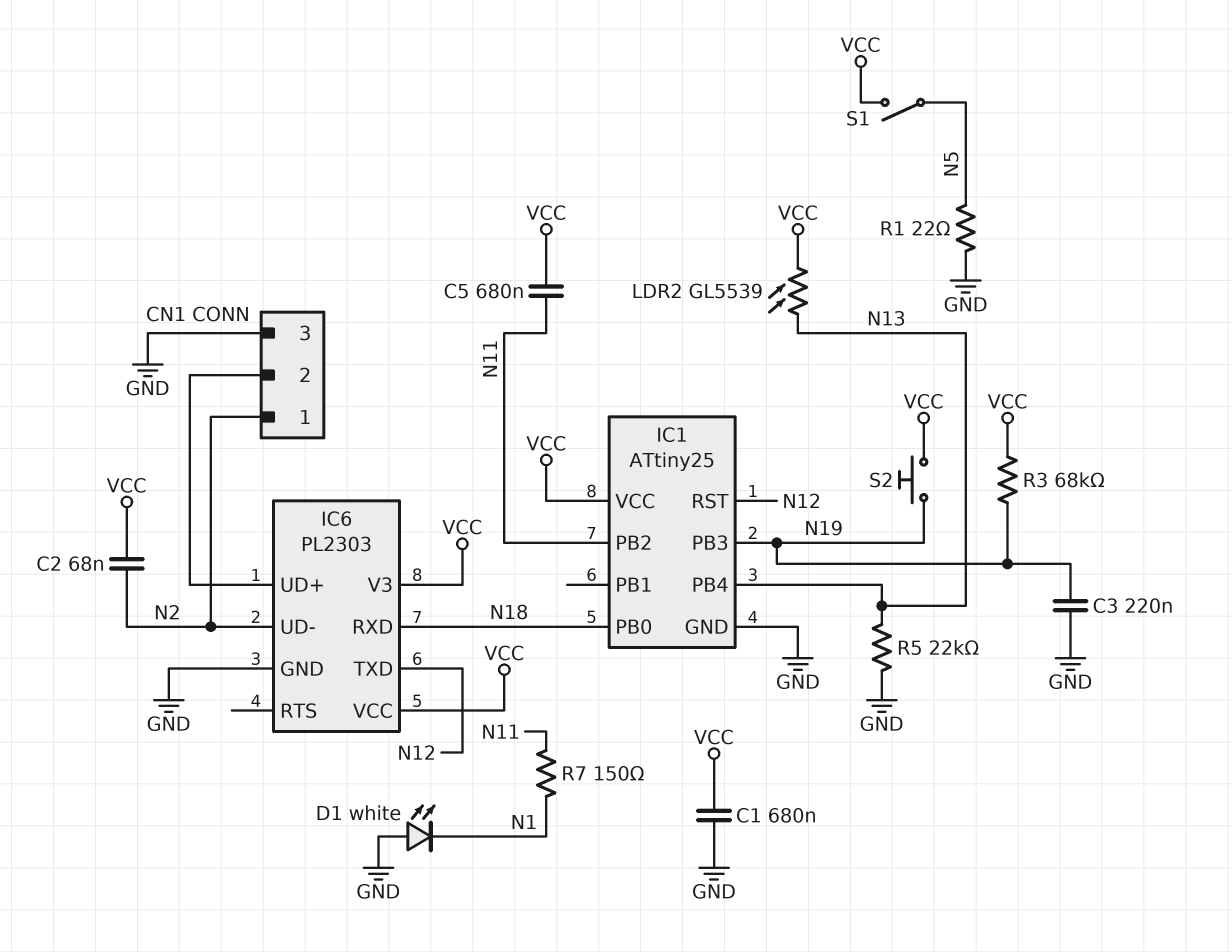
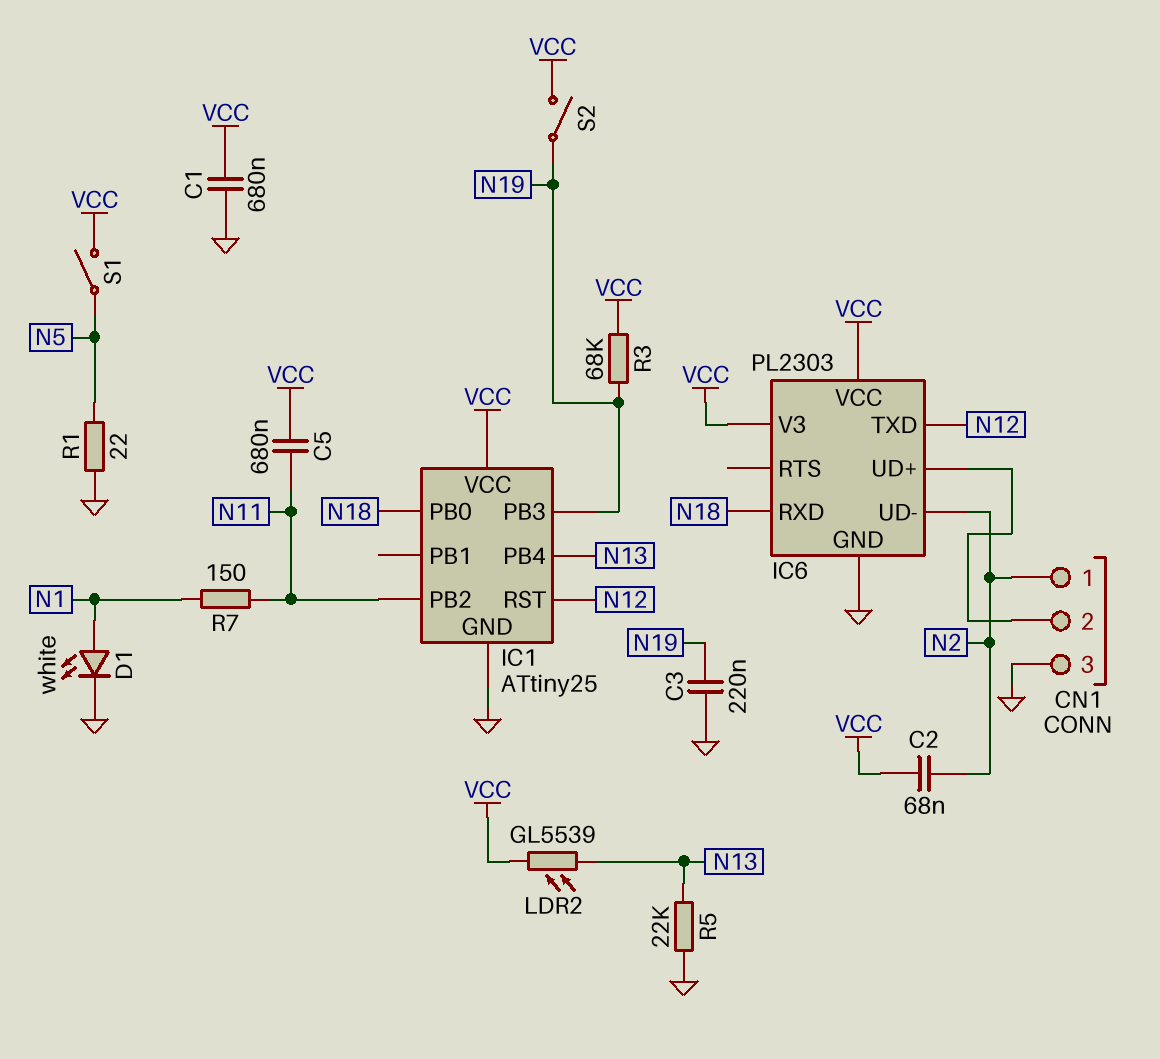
D1: LED white (A GND, K N1) -> LED white (A N1, K GND)
S2: button (N19, VCC) -> switch (N19, VCC)

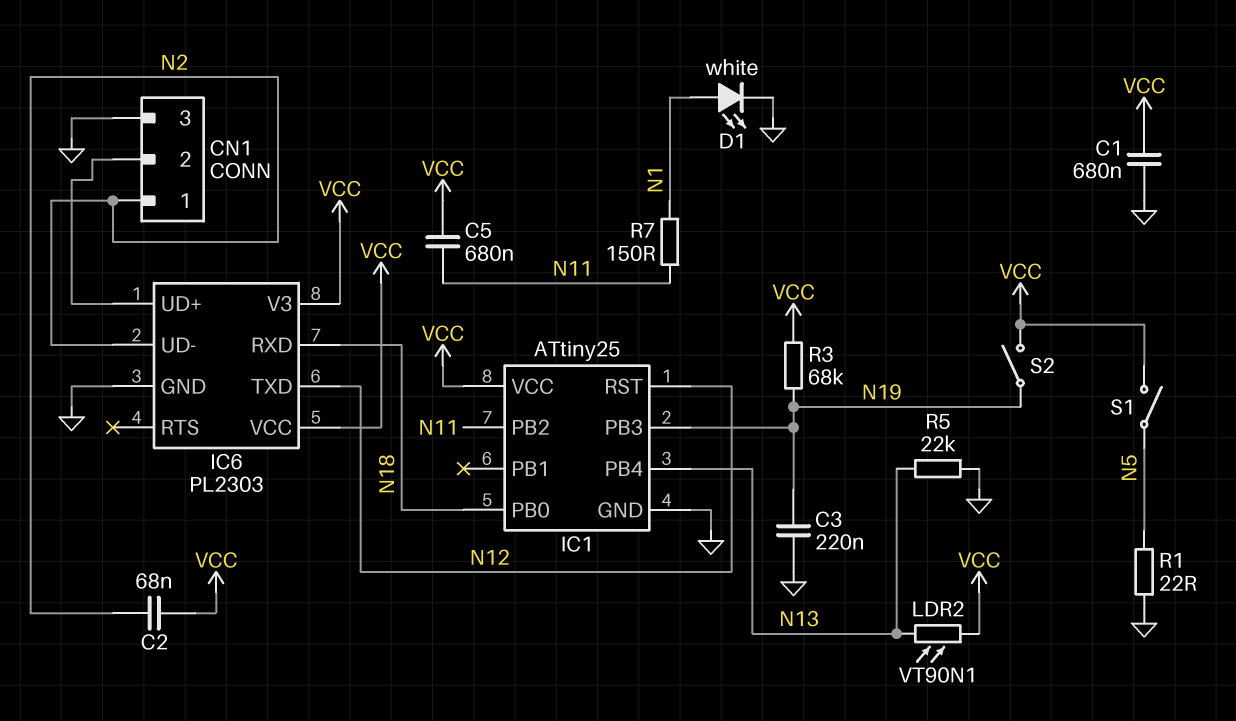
LDR2: GL5539 (N13, VCC) -> VT90N1 (N13, VCC)

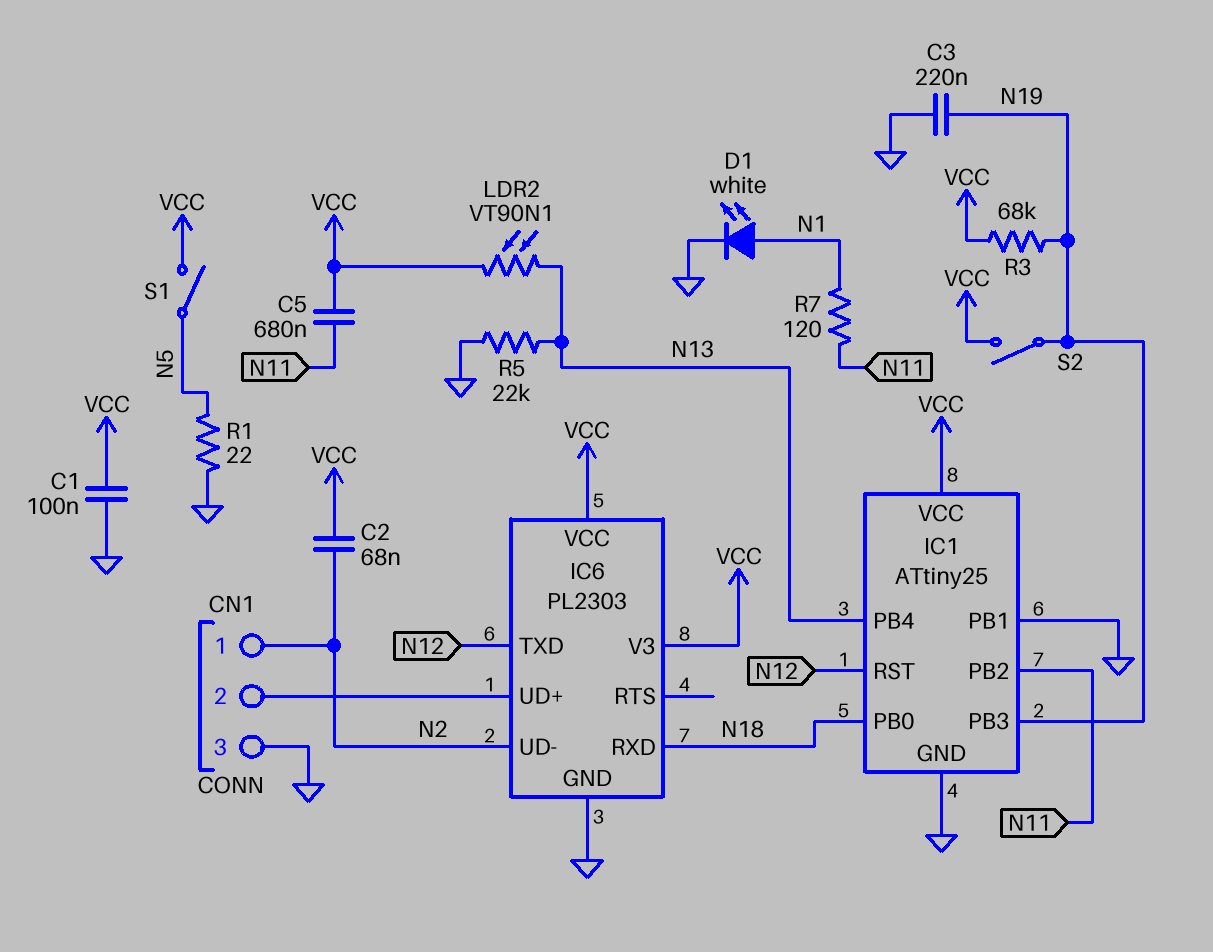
C1: 680nF (GND, VCC) -> 100nF (GND, VCC)
IC1 pin PB1: none -> GND
R7: 150 (N1, N11) -> 120 (N1, N11)

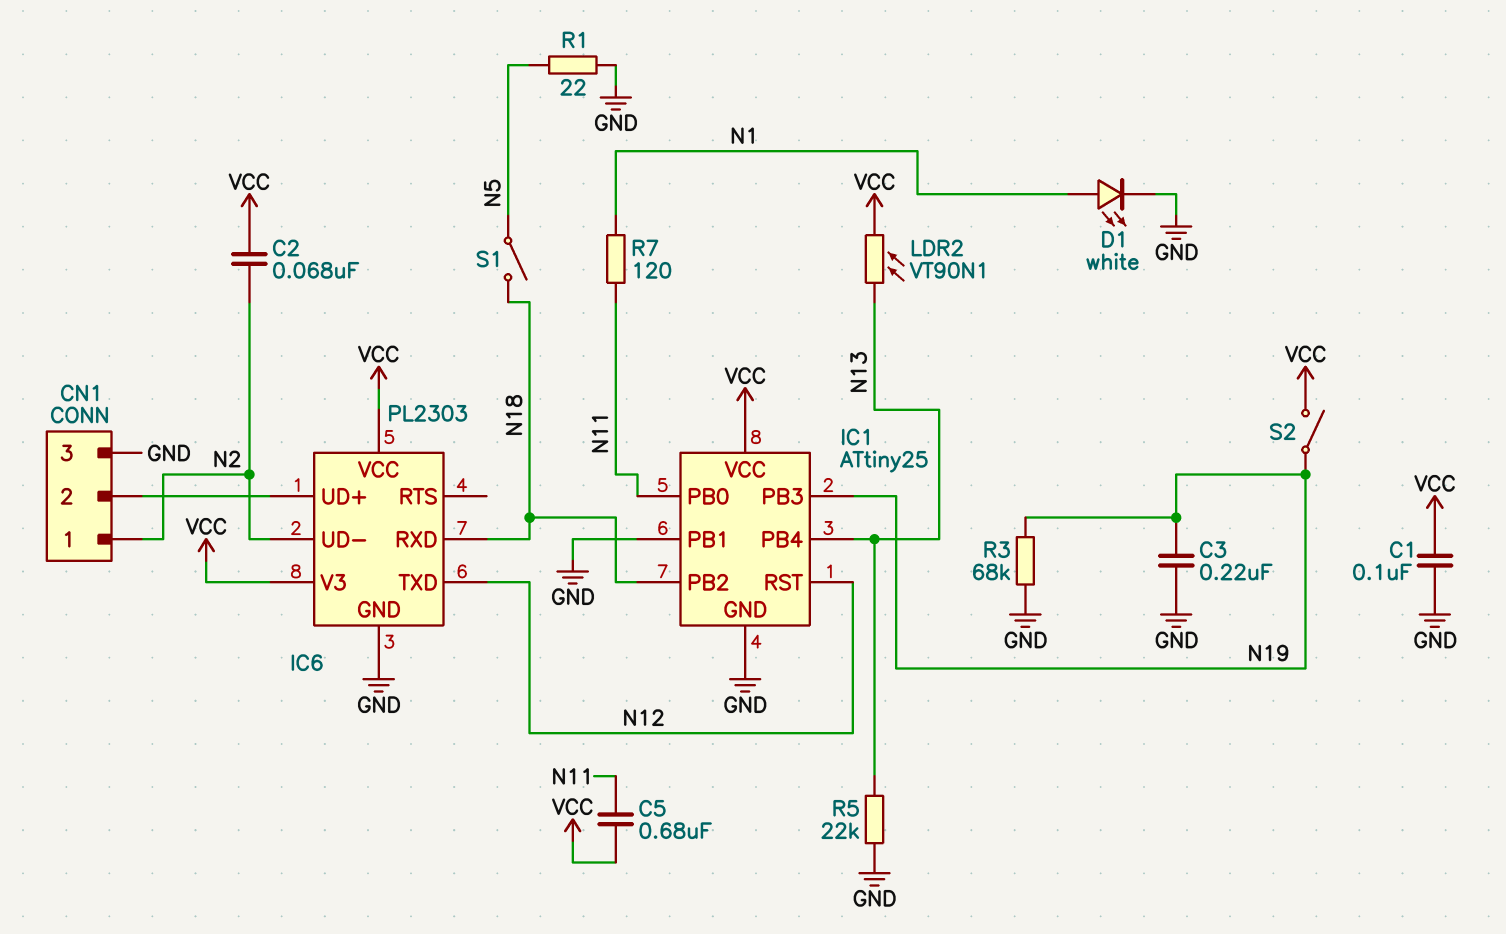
IC1 pin PB0: N18 -> N11
IC1 pin PB2: N11 -> N18
R3: 68k (N19, VCC) -> 68k (GND, N19)
S1: switch (N5, VCC) -> switch (N5, N18)

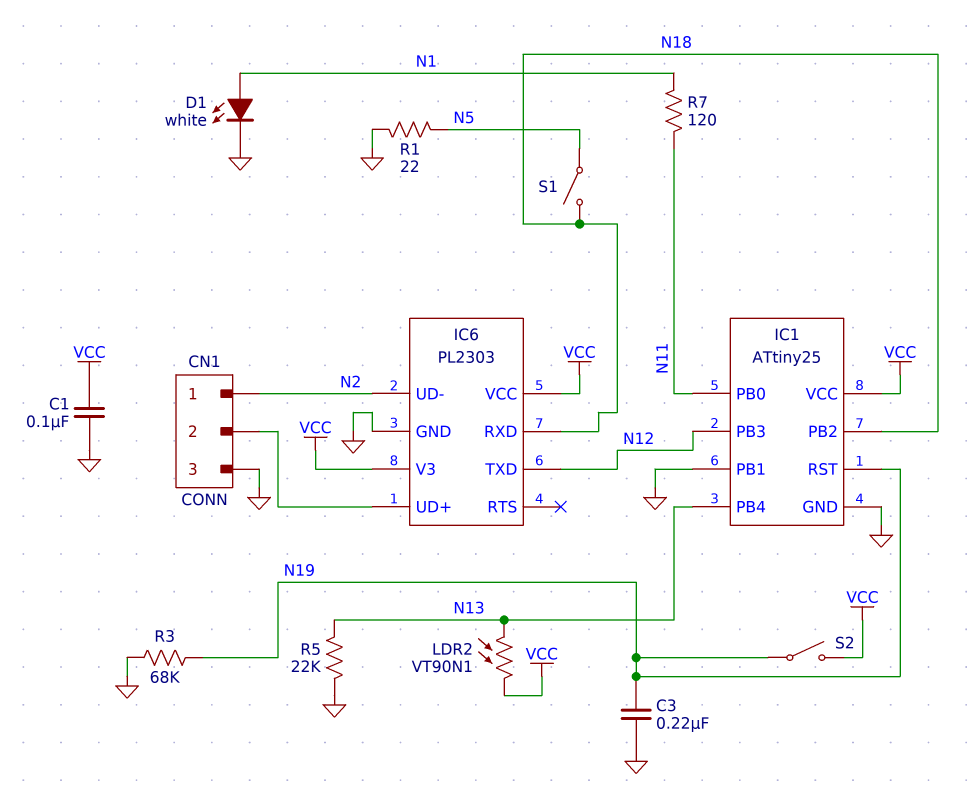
C2: 68nF (N2, VCC) -> none
C5: 680nF (N11, VCC) -> none
IC1 pin PB3: N19 -> N12
IC1 pin RST: N12 -> N19

